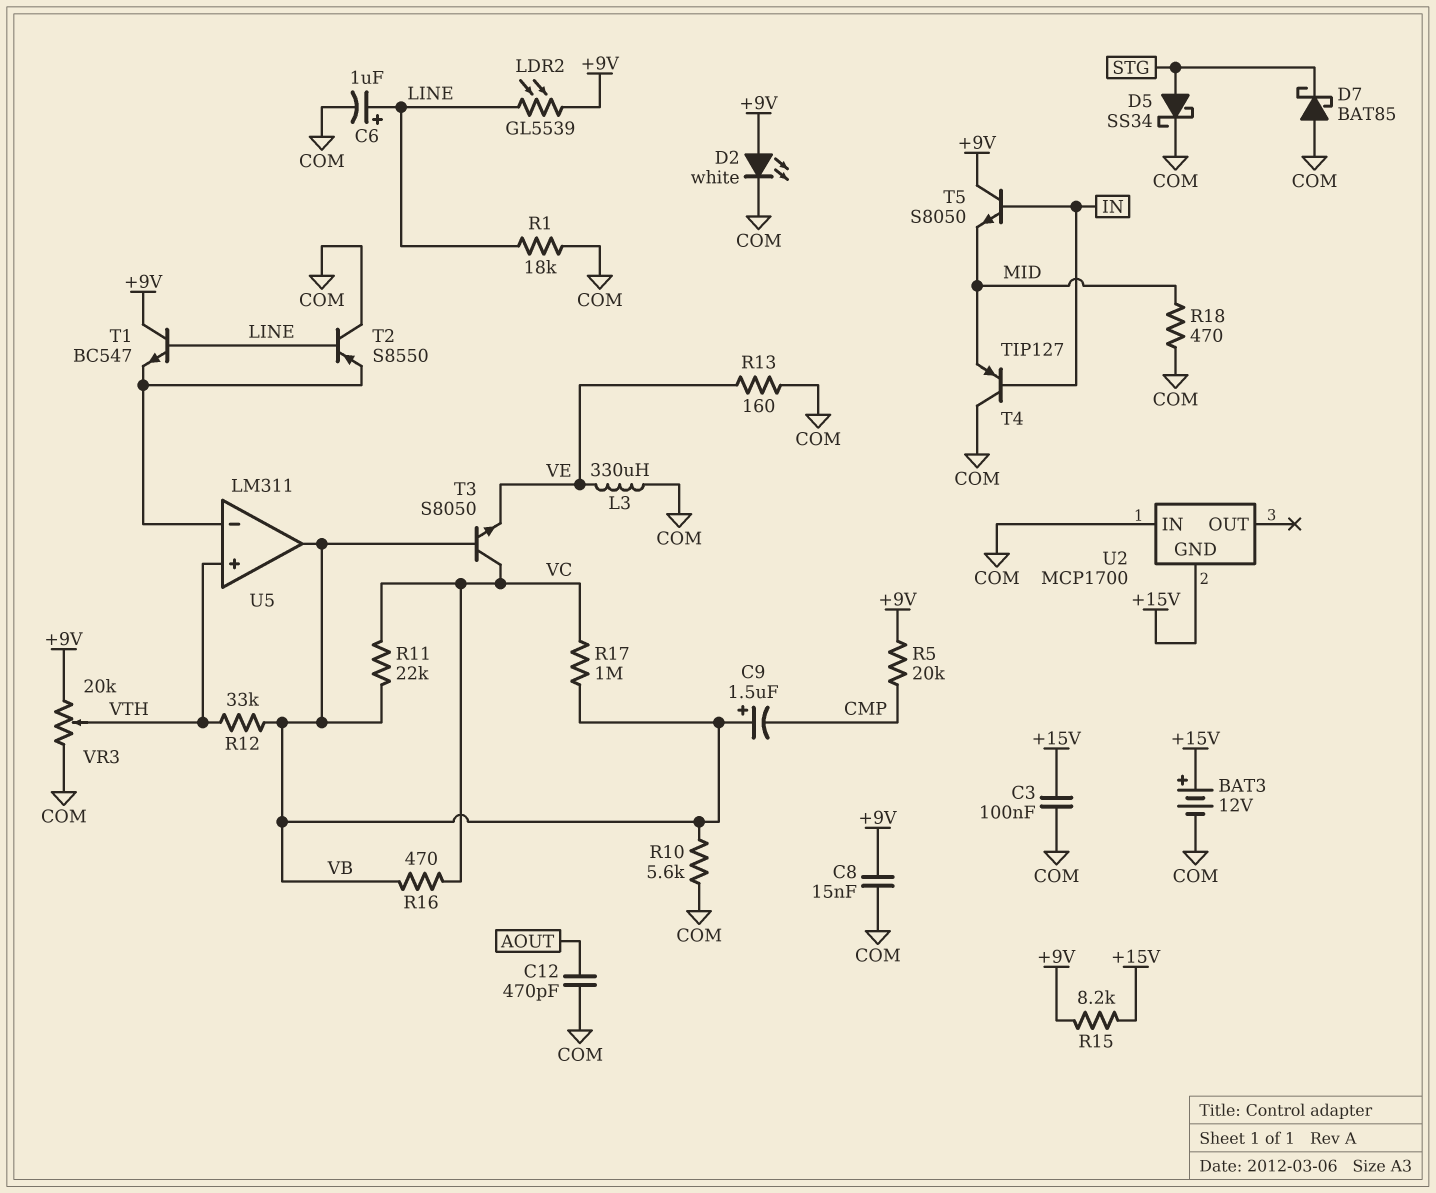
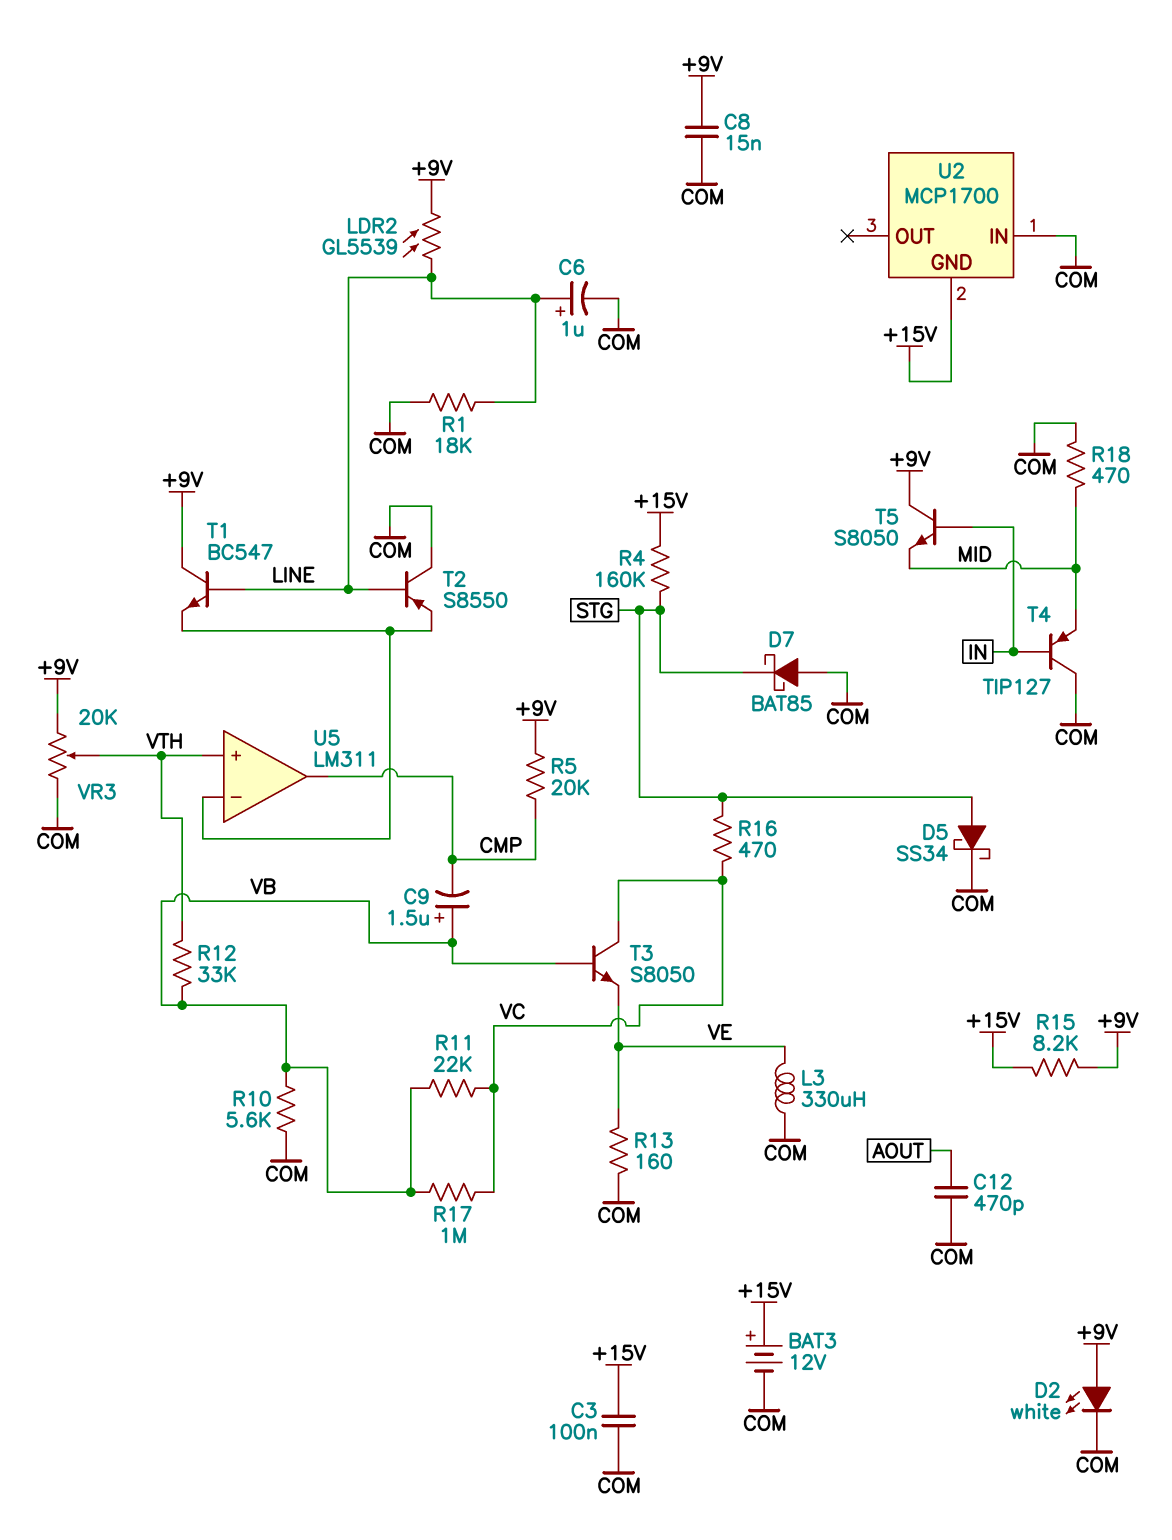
R4: none -> 160k (+15V, STG)
R16: 470 (VB, VC) -> 470 (STG, VC)
U5 pin out: VB -> CMP

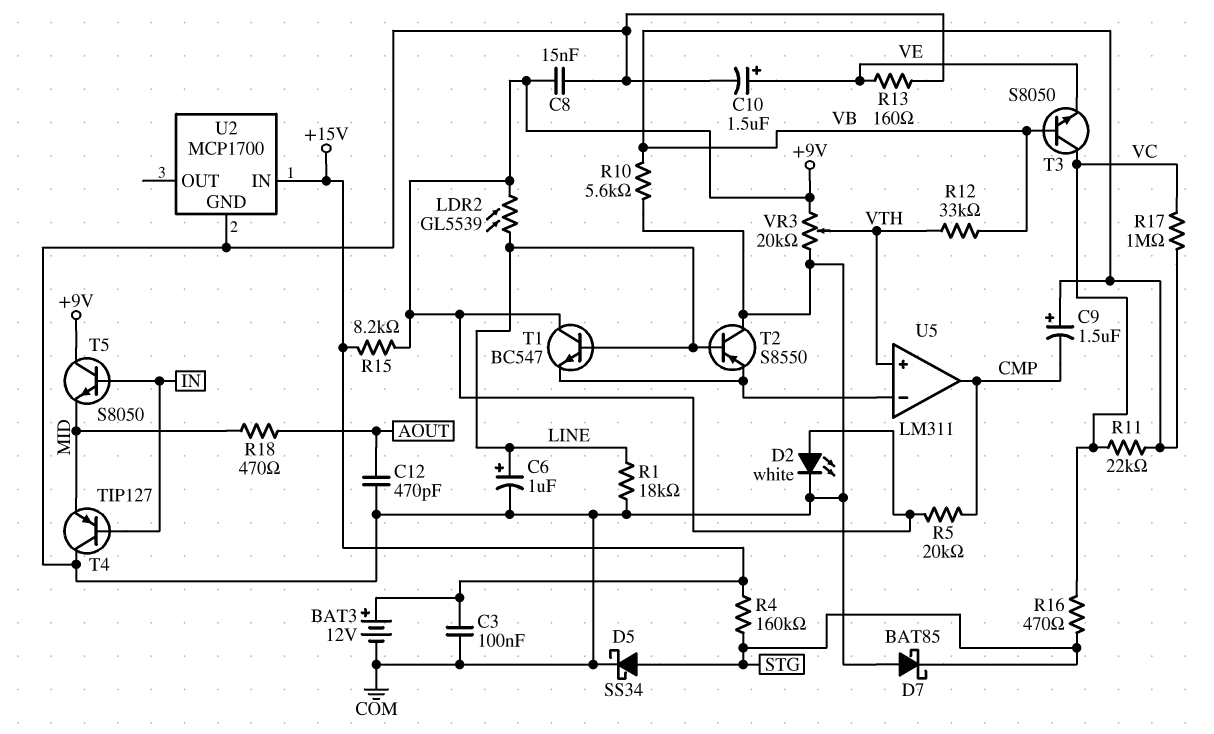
C10: none -> 1.5uF (plus VE, minus COM)
L3: 330uH (COM, VE) -> none
R18: 470 (COM, MID) -> 470 (AOUT, MID)
U2 pin GND: +15V -> COM
U2 pin IN: COM -> +15V

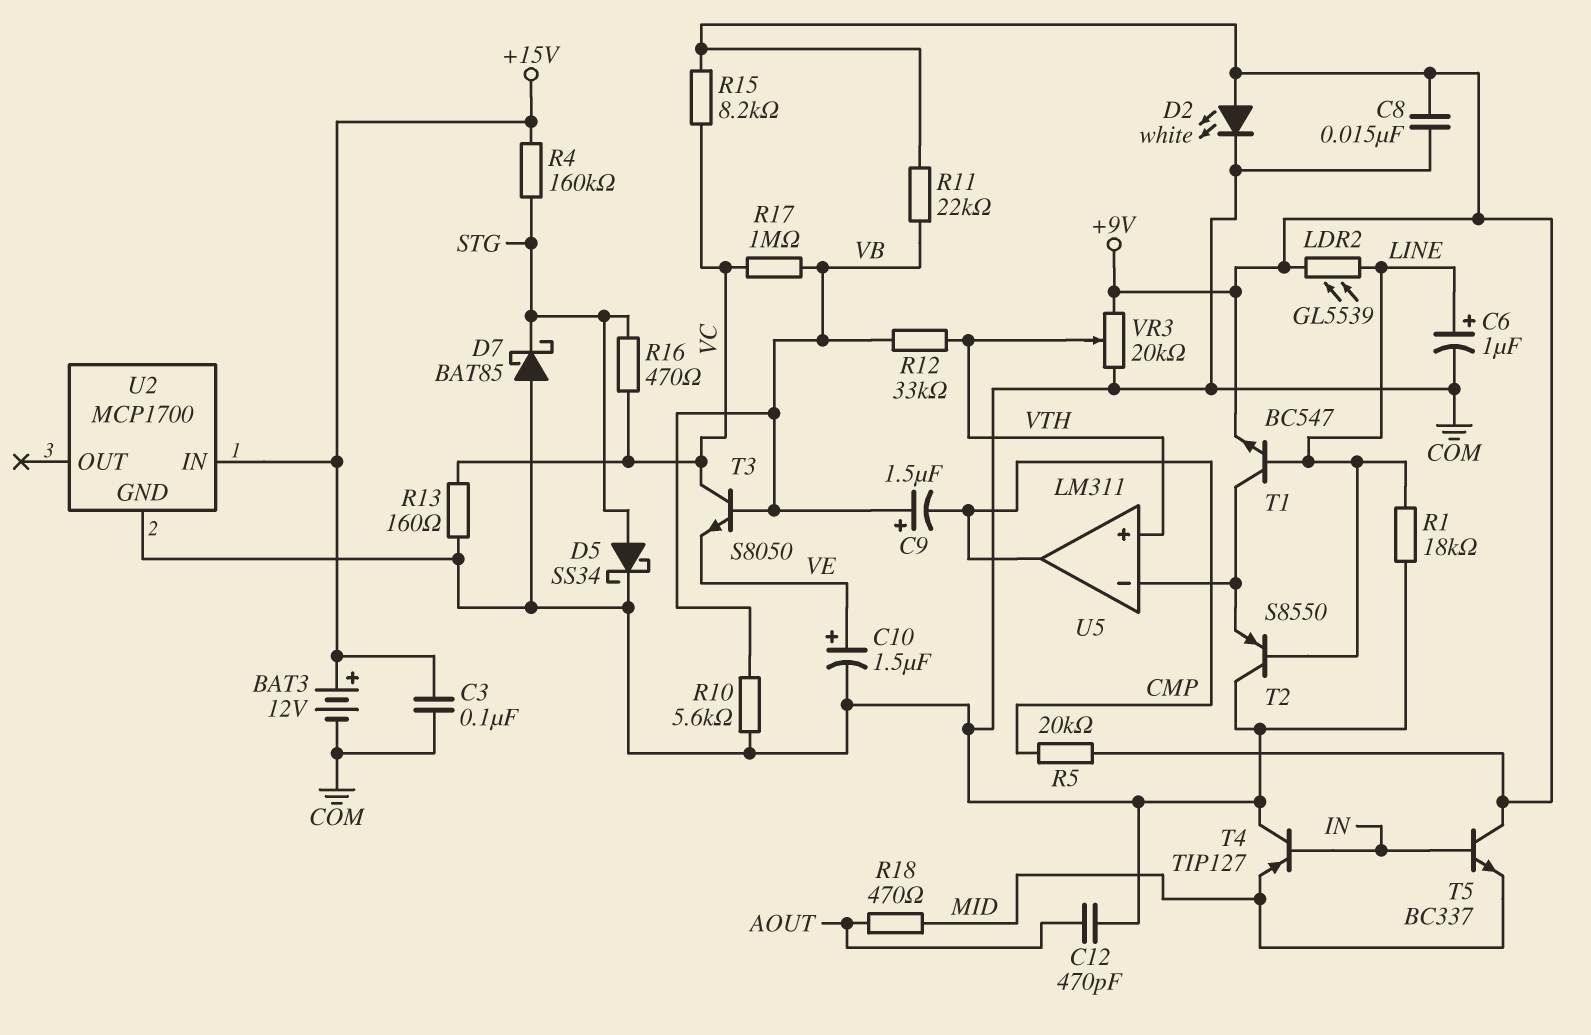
R11: 22k (VB, VC) -> 22k (+9V, VB)
R13: 160 (COM, VE) -> 160 (COM, VC)
R15: 8.2k (+9V, +15V) -> 8.2k (+9V, VC)
T1: NPN BC547 (B LINE, C +9V, E U5/in-) -> NPN BC547 (B LINE, C U5/in-, E +9V)
T5: NPN S8050 (B IN, C +9V, E MID) -> NPN BC337 (B IN, C +9V, E MID)

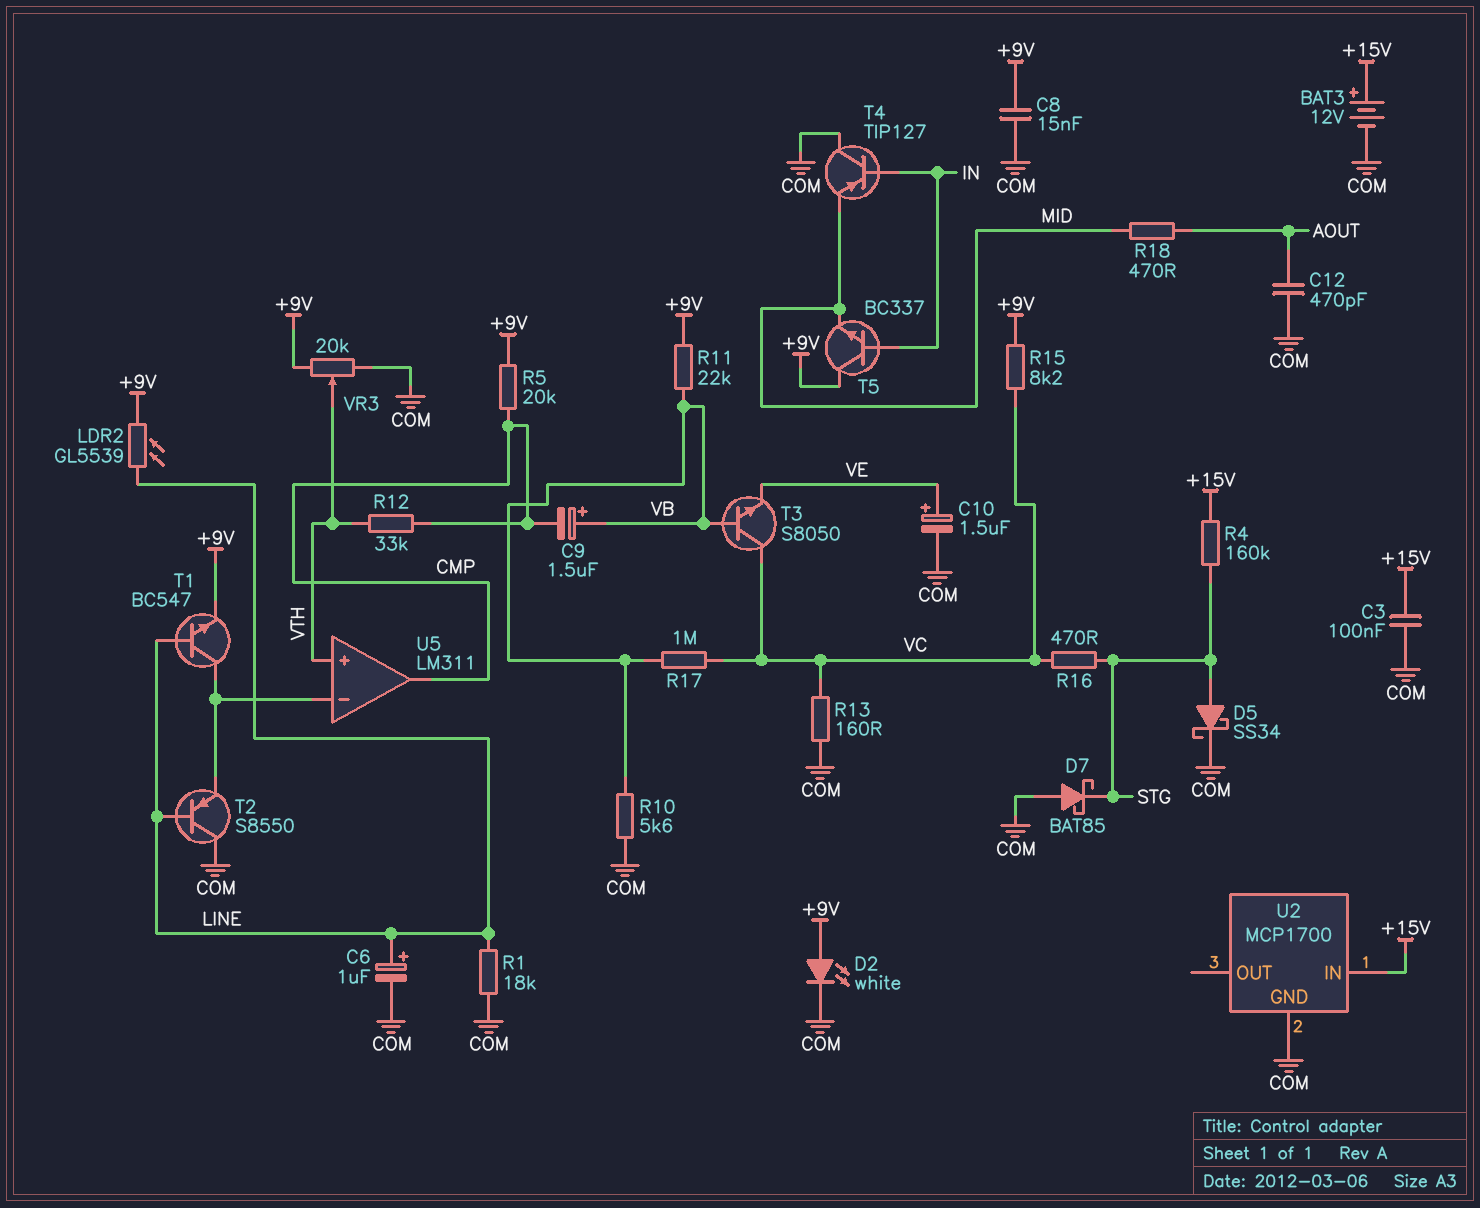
R12: 33k (VB, VTH) -> 33k (CMP, VTH)

